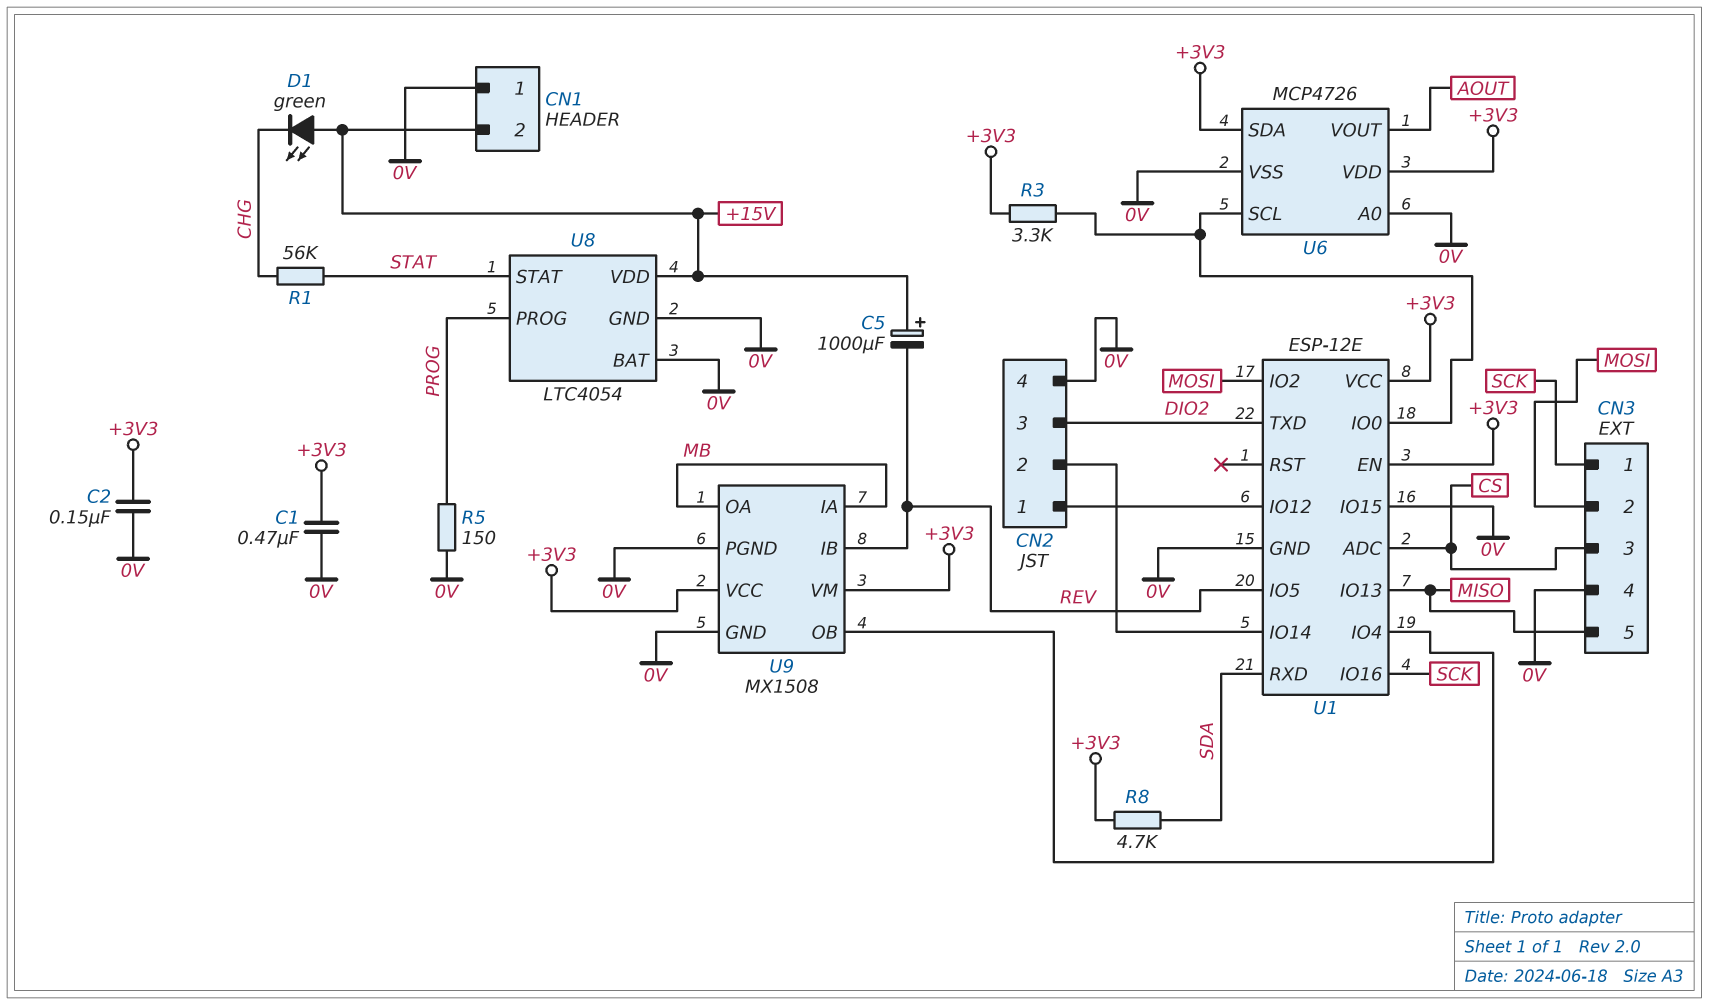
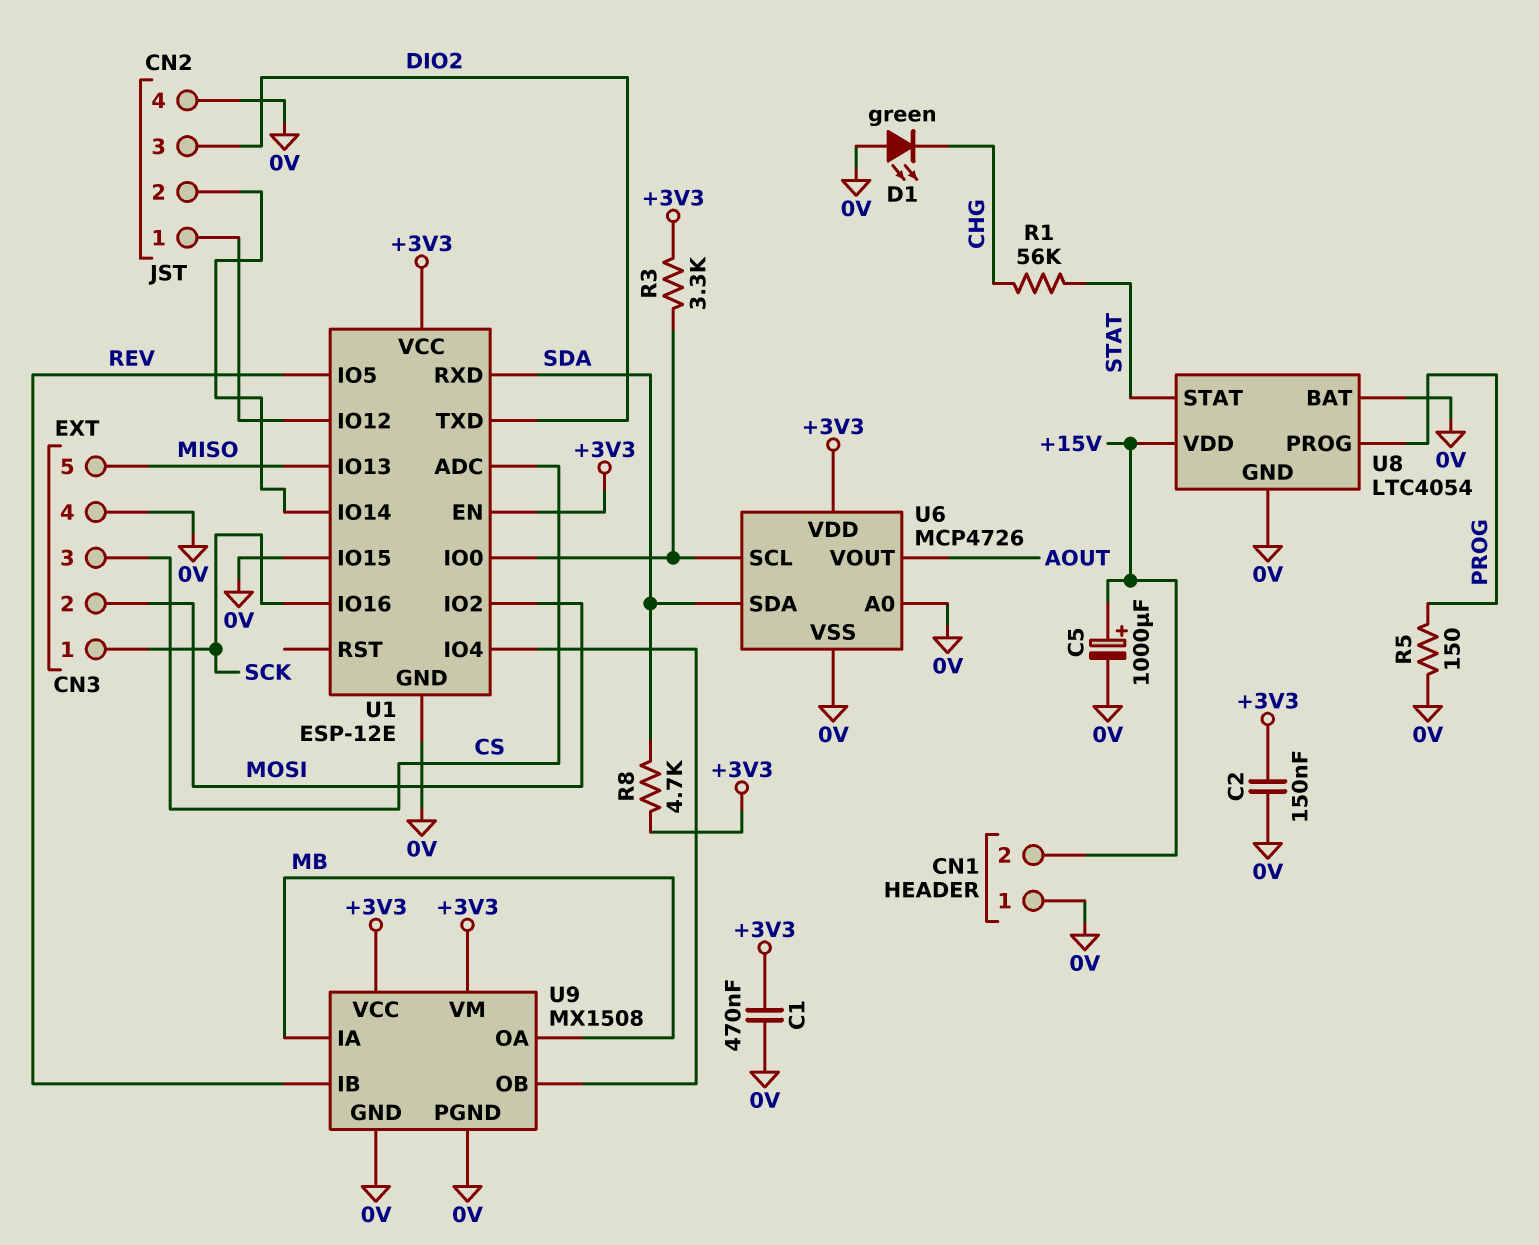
C5: 1000uF (plus +15V, minus REV) -> 1000uF (plus +15V, minus 0V)
D1: LED green (A +15V, K CHG) -> LED green (A 0V, K CHG)
U6 pin SDA: +3V3 -> SDA

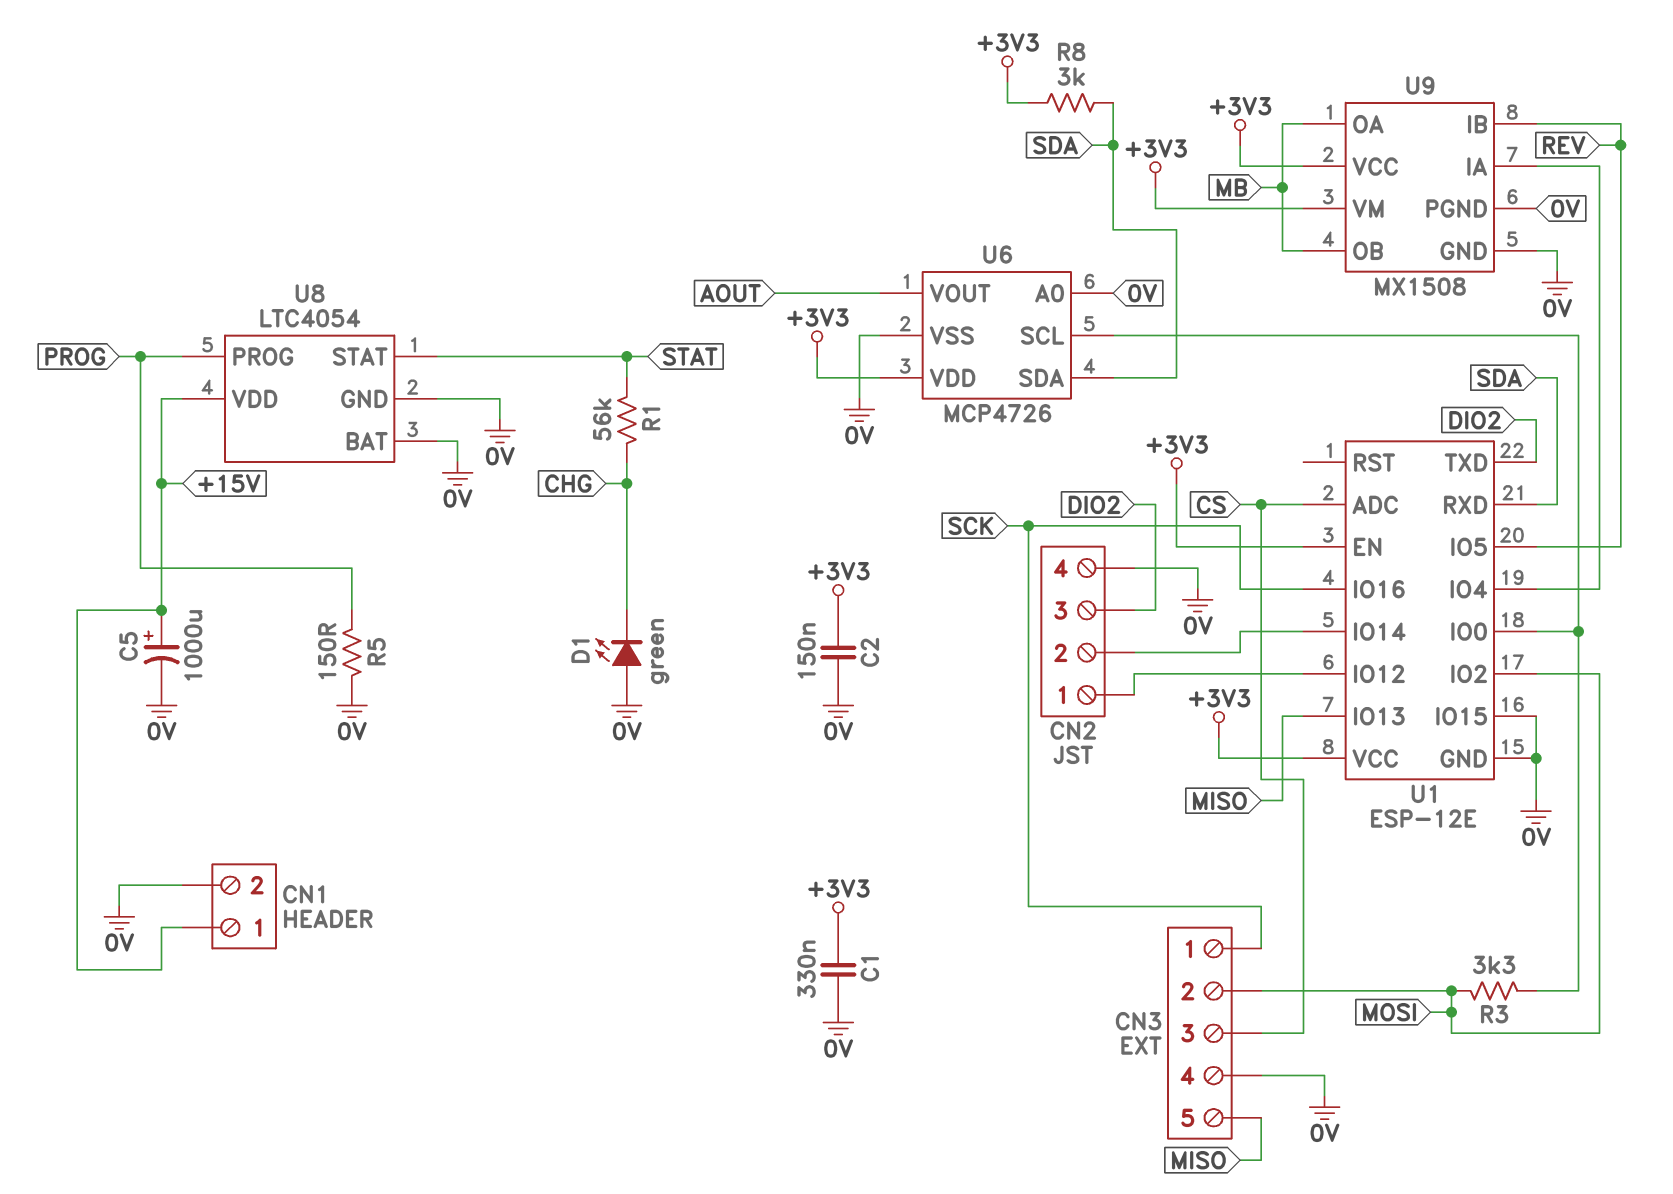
C1: 470nF (+3V3, 0V) -> 330nF (+3V3, 0V)
CN1 pin 1: 0V -> +15V
CN1 pin 2: +15V -> 0V
R3: 3.3k (+3V3, U1/IO0) -> 3.3k (MOSI, U1/IO0)
R8: 4.7k (+3V3, SDA) -> 3k (+3V3, SDA)
U9 pin IA: MB -> U1/IO4
U9 pin OB: U1/IO4 -> MB

